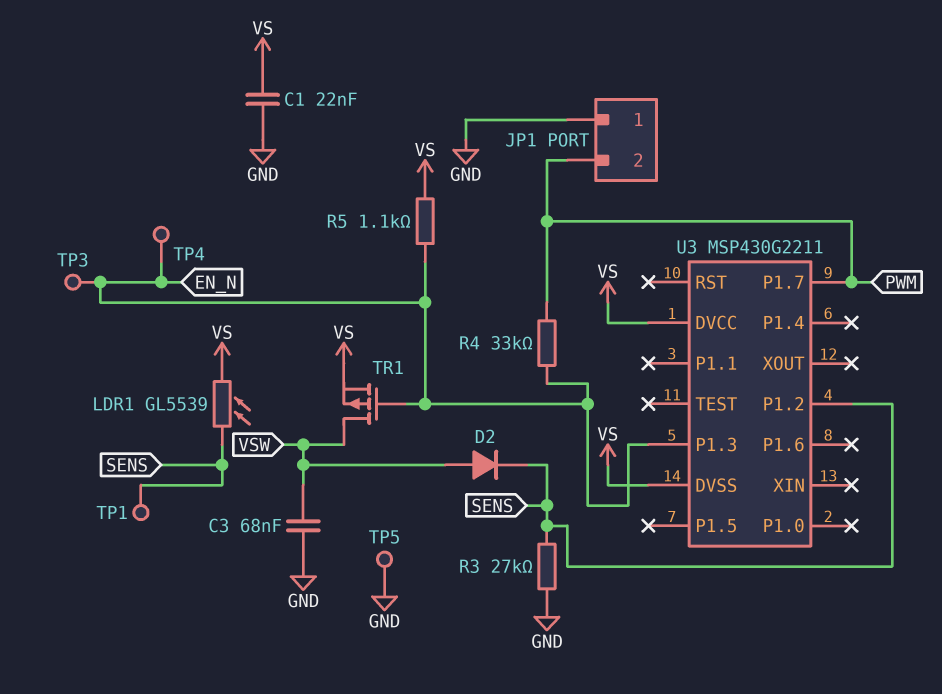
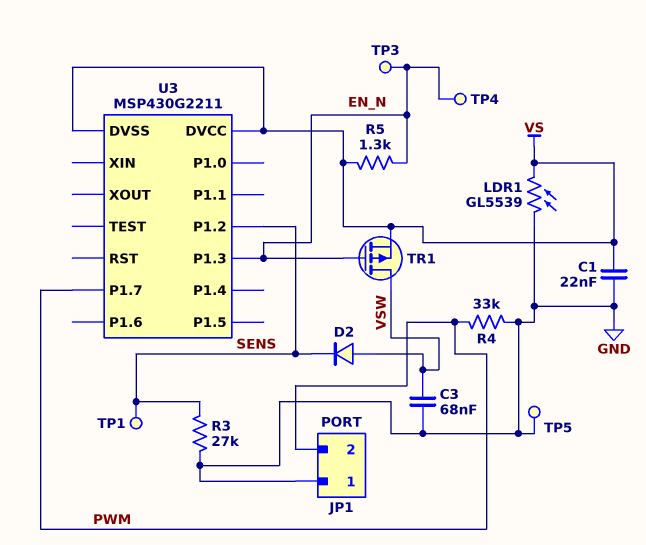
LDR1: GL5539 (SENS, VS) -> GL5539 (GND, VS)
R4: 33k (EN_N, PWM) -> 33k (GND, PWM)
R5: 1.1k (EN_N, VS) -> 1.3k (EN_N, VS)

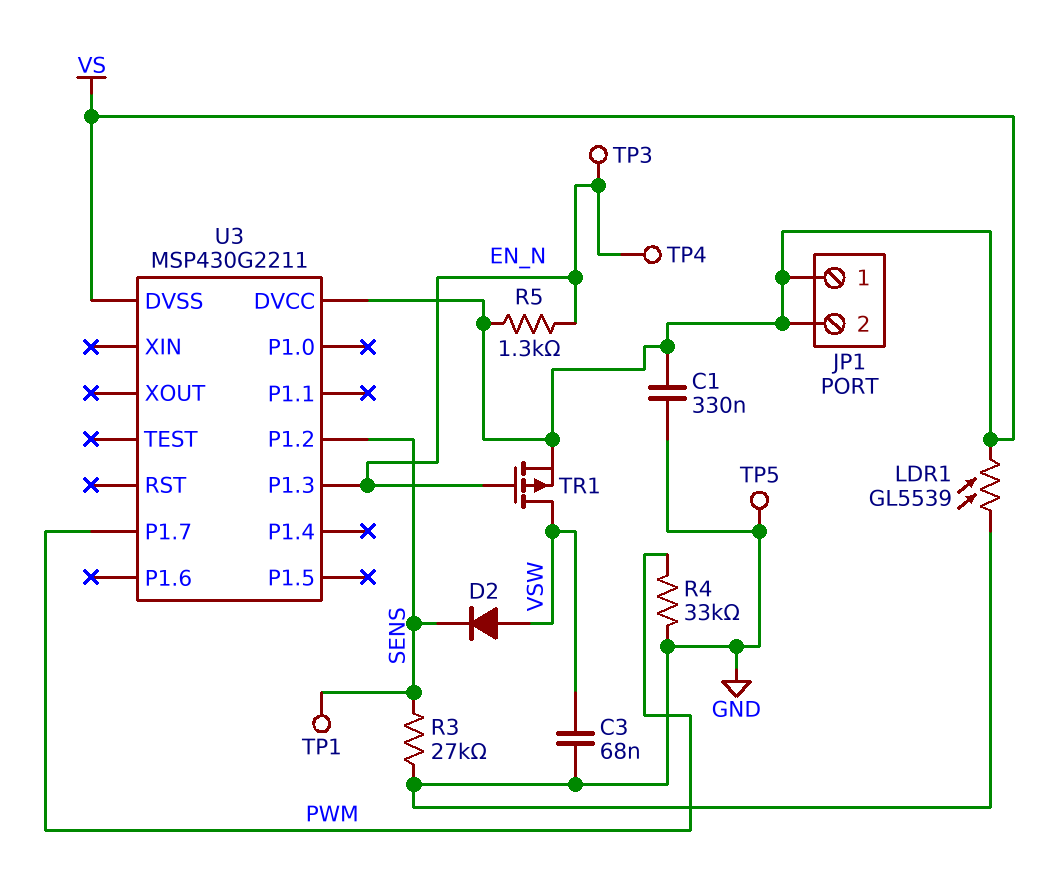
C1: 22nF (GND, VS) -> 330nF (GND, VS)
JP1 pin 1: GND -> VS
JP1 pin 2: PWM -> VS

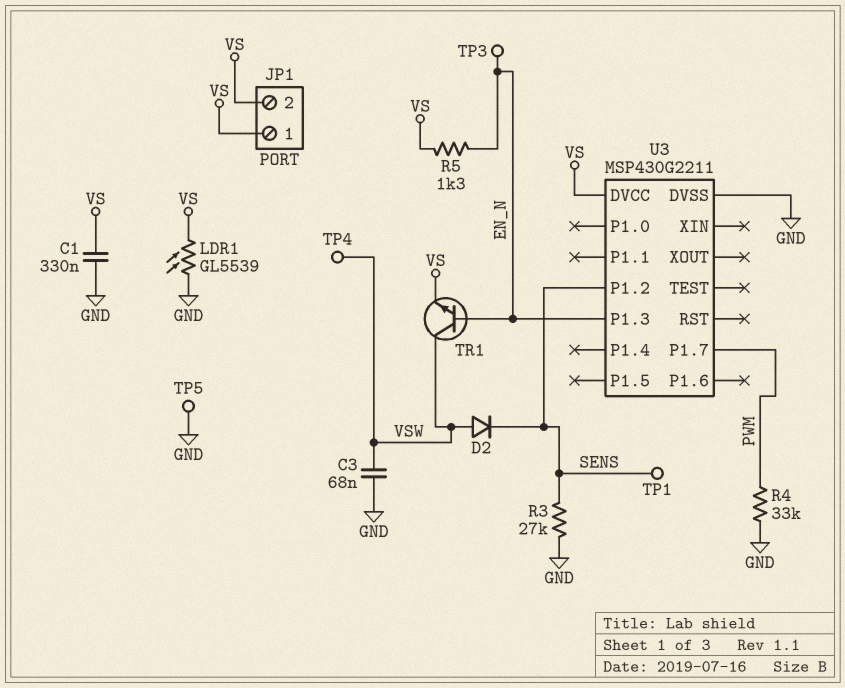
TP4: test point (EN_N) -> test point (VSW)
TR1: PMOS (G EN_N, D VSW, S VS) -> NPN (B EN_N, C VSW, E VS)
U3 pin DVSS: VS -> GND

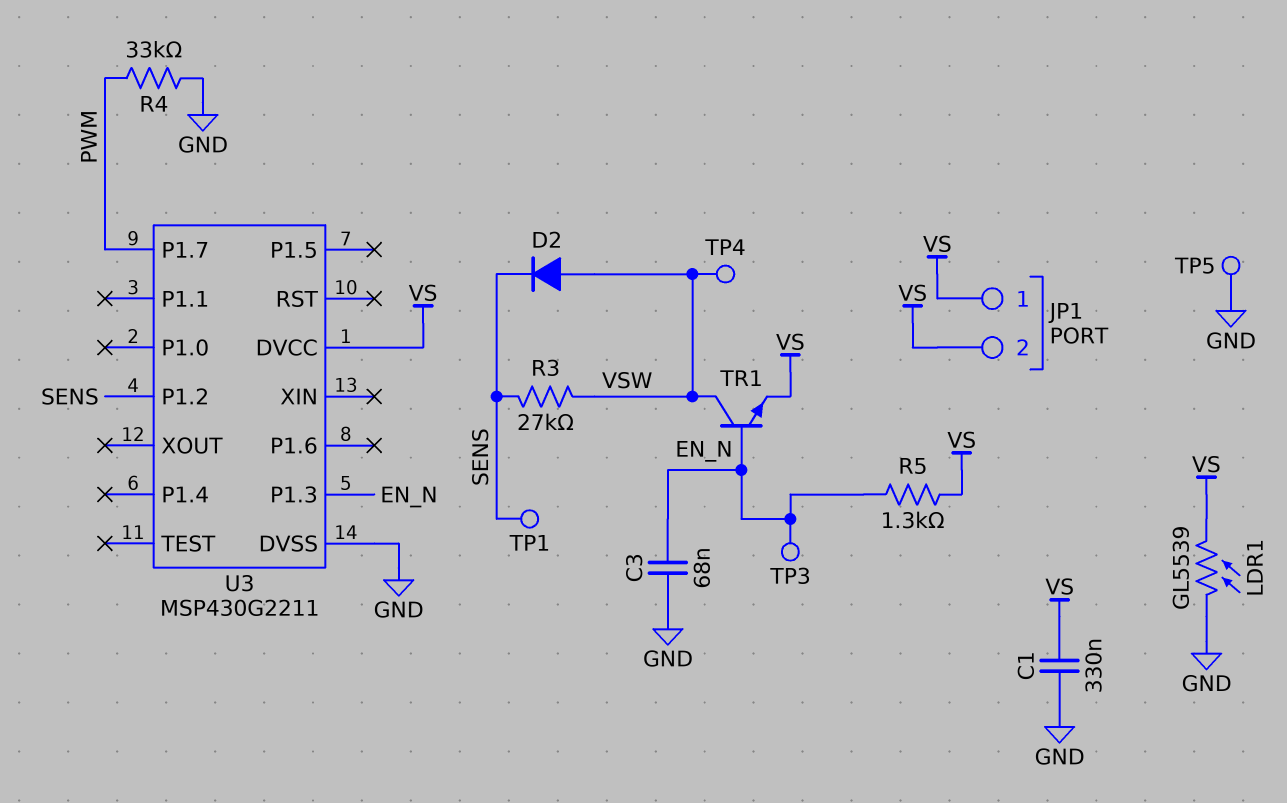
C3: 68nF (GND, VSW) -> 68nF (EN_N, GND)
R3: 27k (GND, SENS) -> 27k (SENS, VSW)

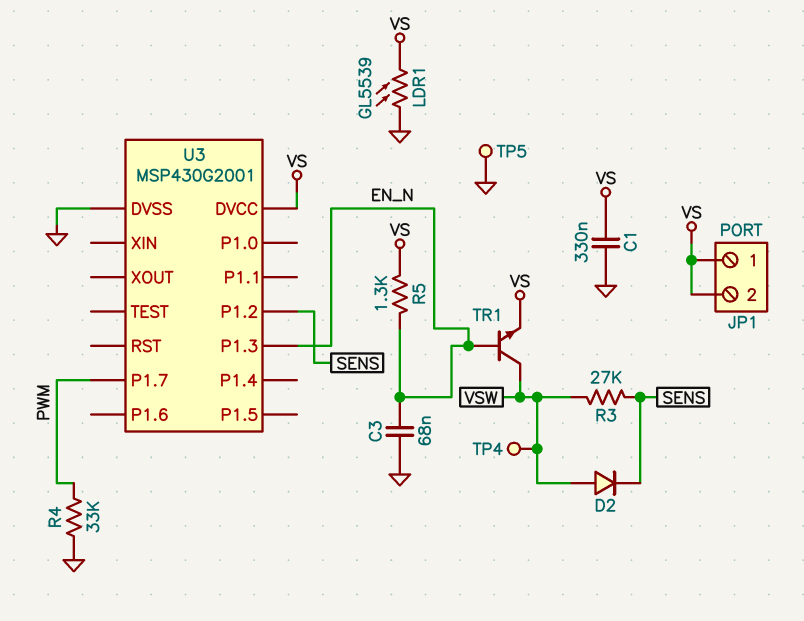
TP1: test point (SENS) -> none
TP3: test point (EN_N) -> none
U3: MSP430G2211 -> MSP430G2001

